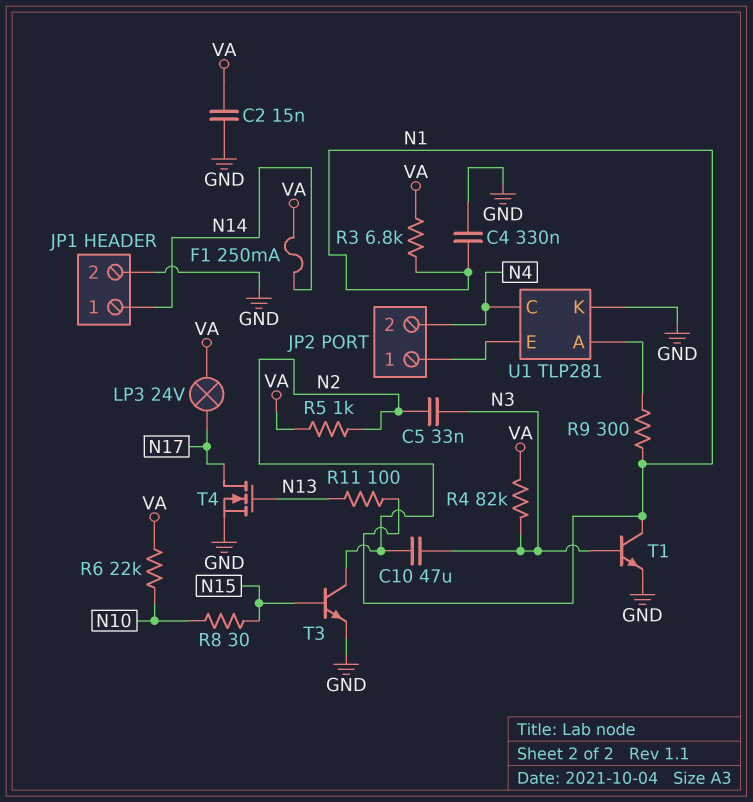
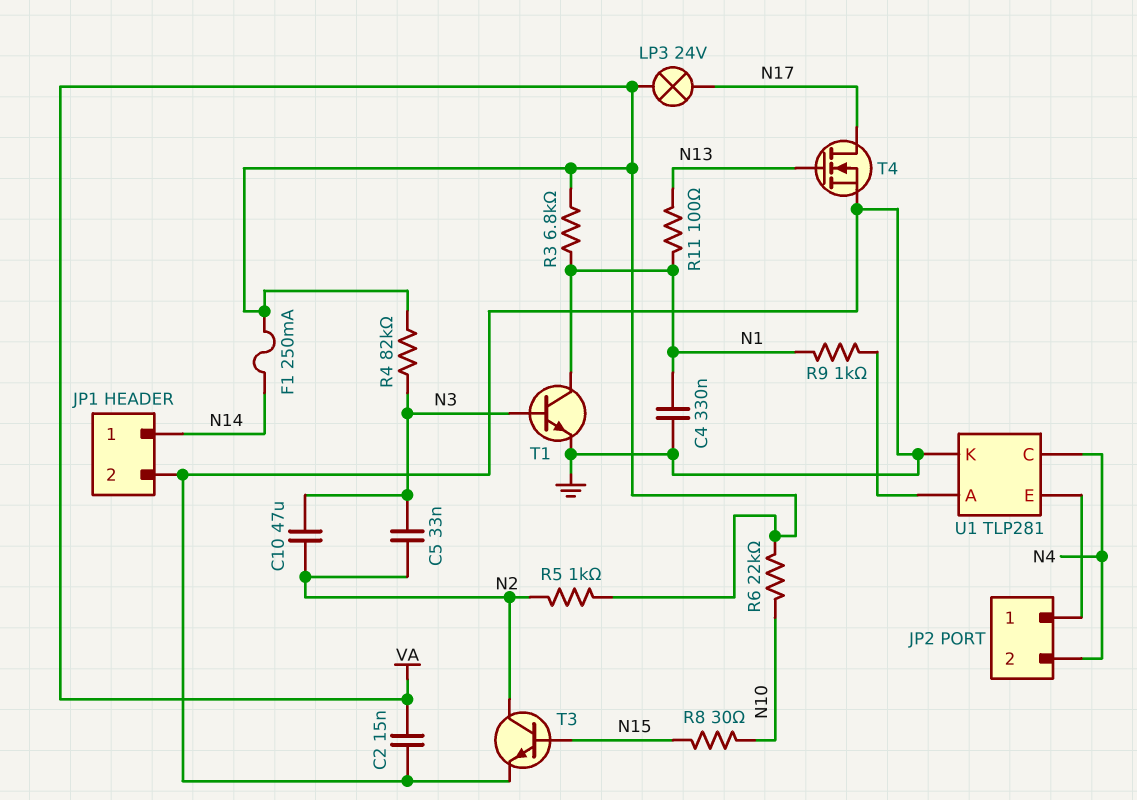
R9: 300 (N1, U1/A) -> 1k (N1, U1/A)

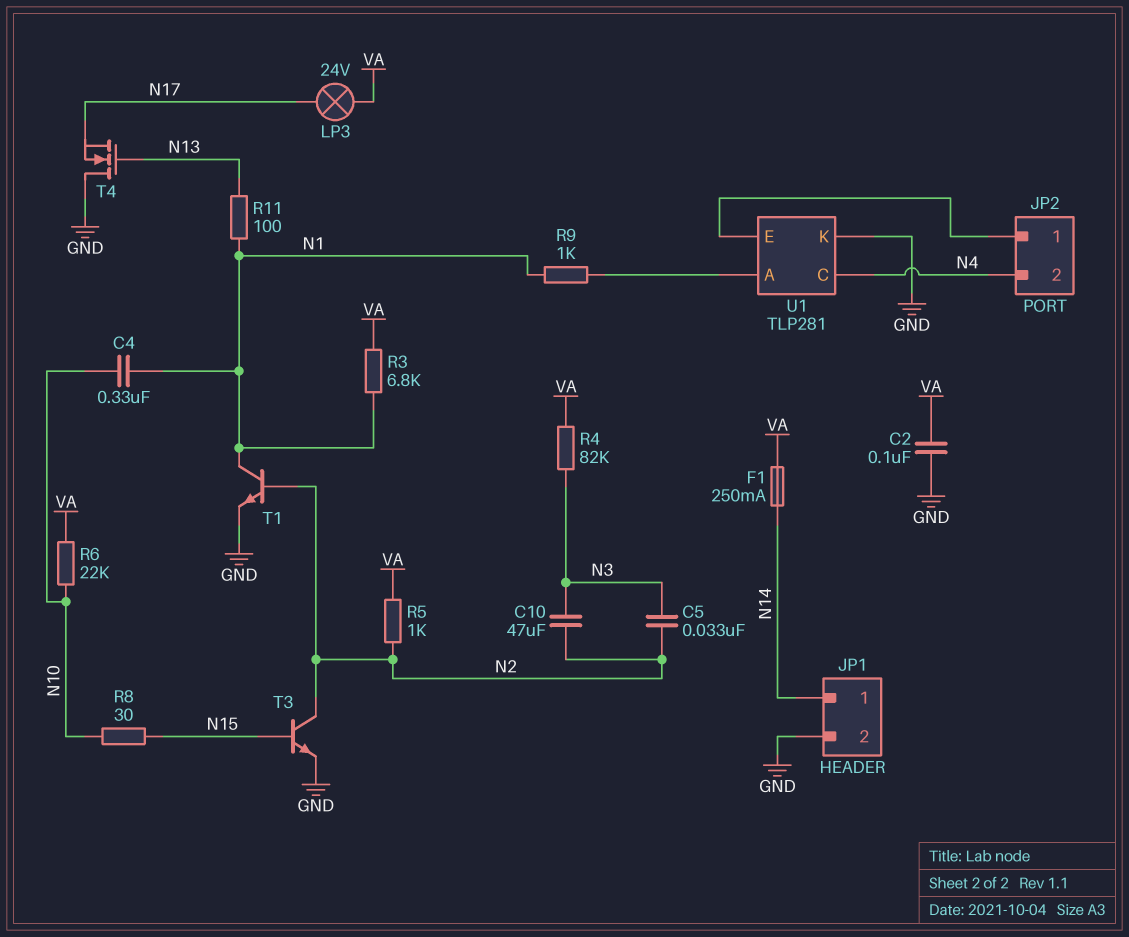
C2: 15nF (GND, VA) -> 100nF (GND, VA)
C4: 330nF (GND, N1) -> 330nF (N1, N10)
T1: NPN (B N3, C N1, E GND) -> NPN (B N2, C N1, E GND)
T4: NMOS (G N13, D N17, S GND) -> NMOS (G N13, D GND, S N17)

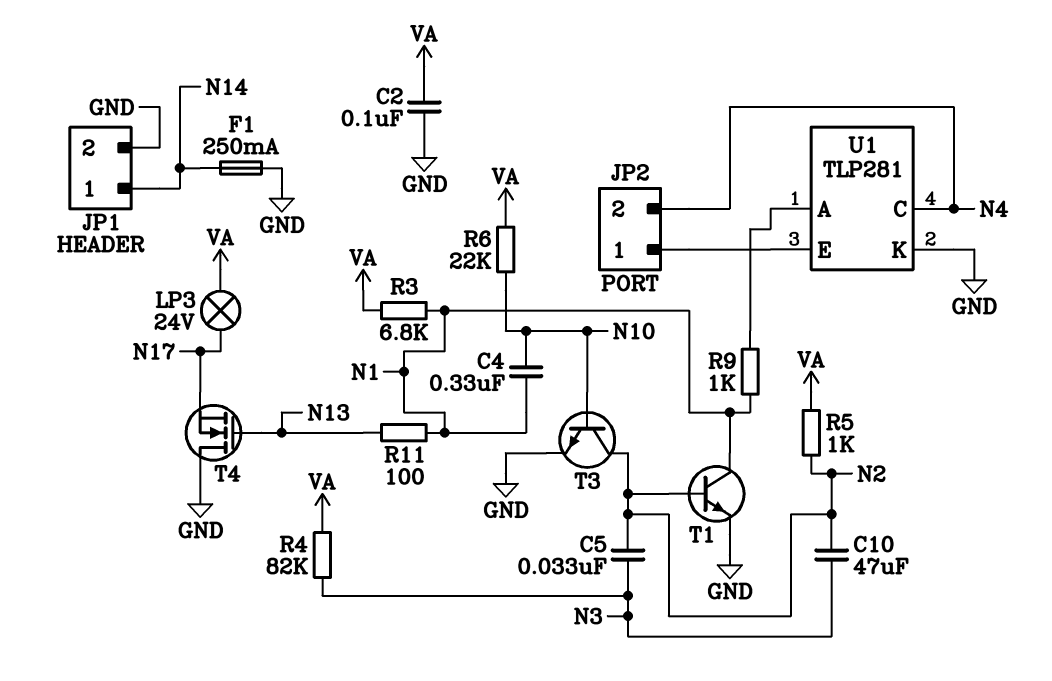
F1: 250mA (N14, VA) -> 250mA (GND, N14)
R8: 30 (N10, N15) -> none
T3: NPN (B N15, C N2, E GND) -> NPN (B N10, C N2, E GND)

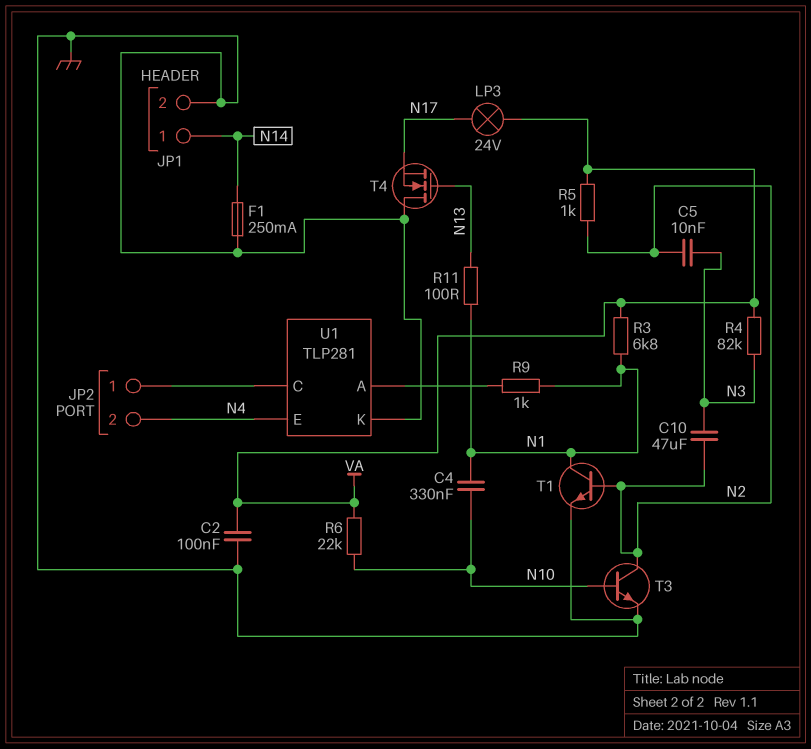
C5: 33nF (N2, N3) -> 10nF (N2, N3)
U1 pin C: N4 -> JP2/1
U1 pin E: JP2/1 -> N4

